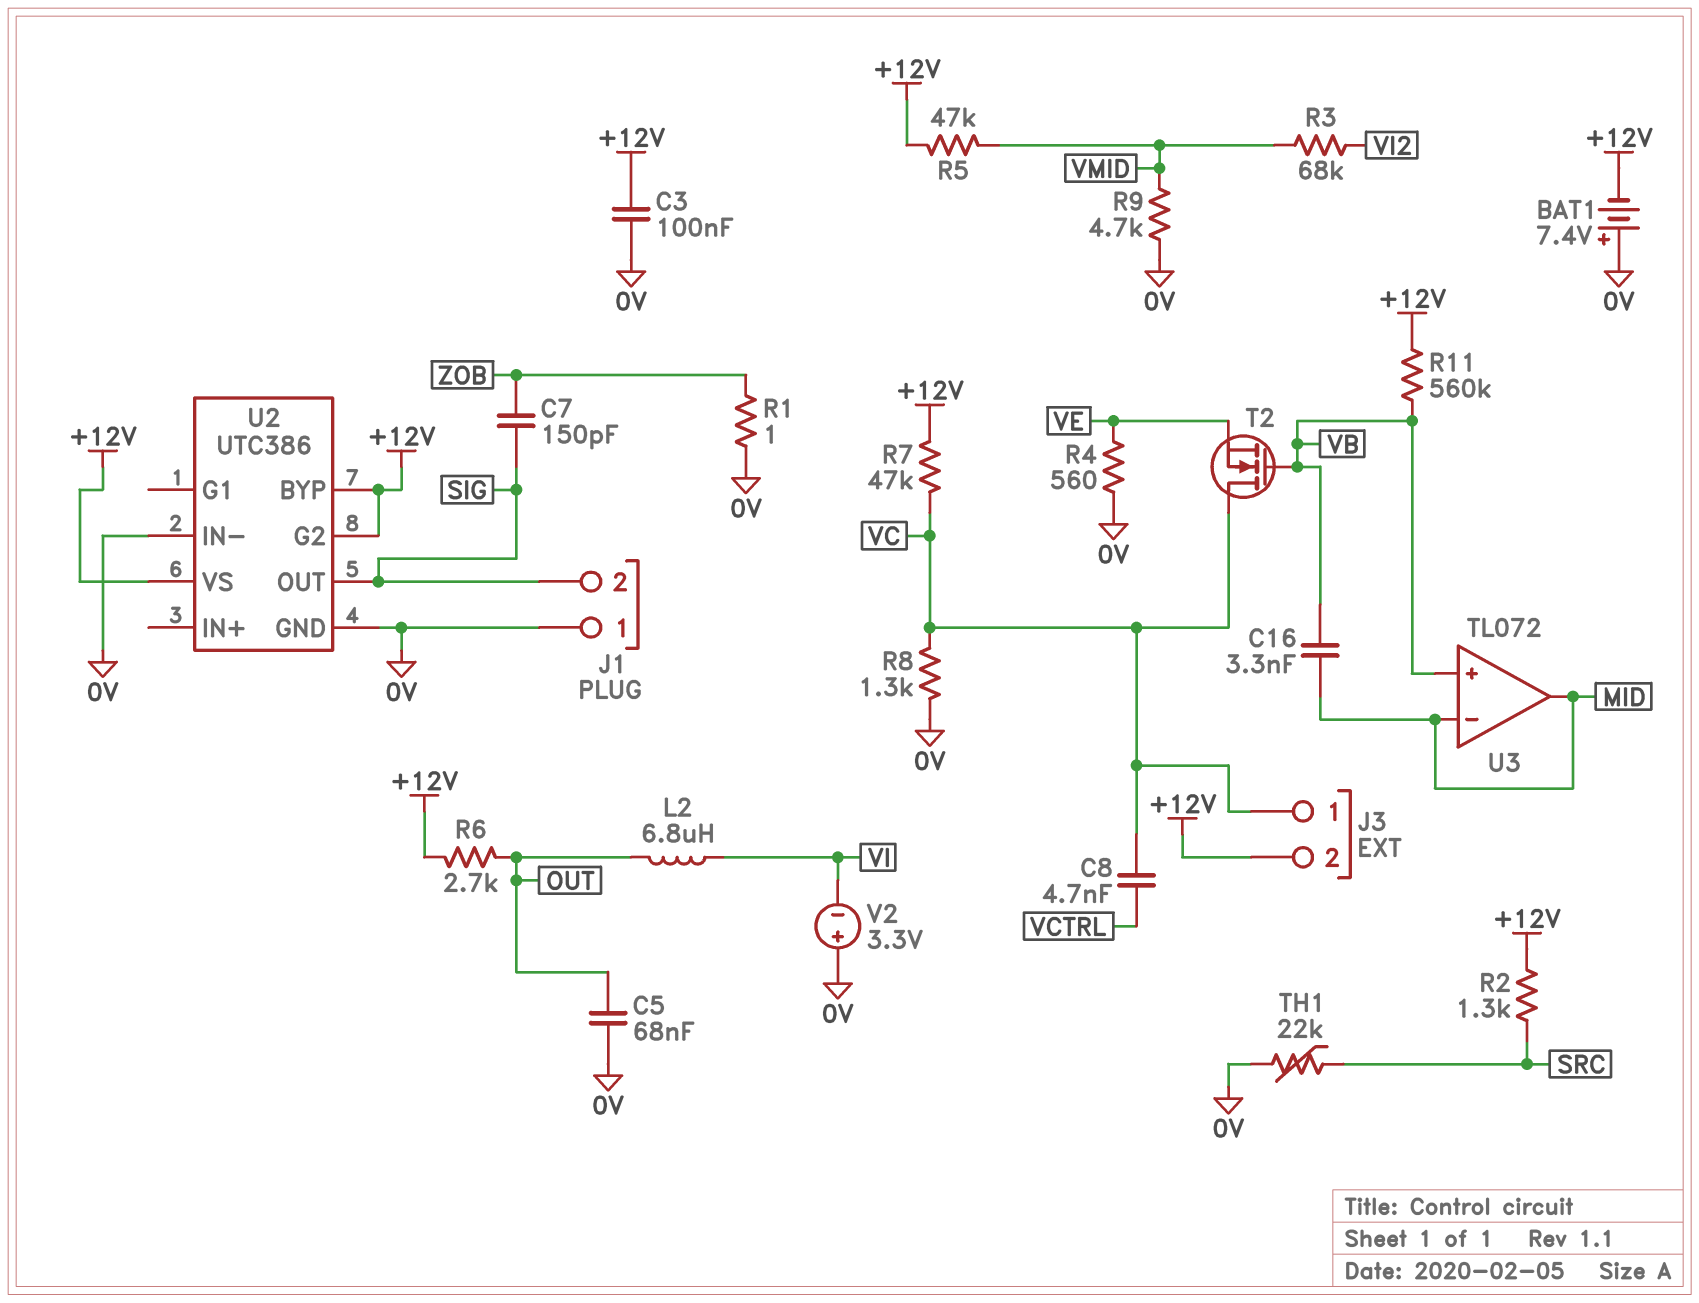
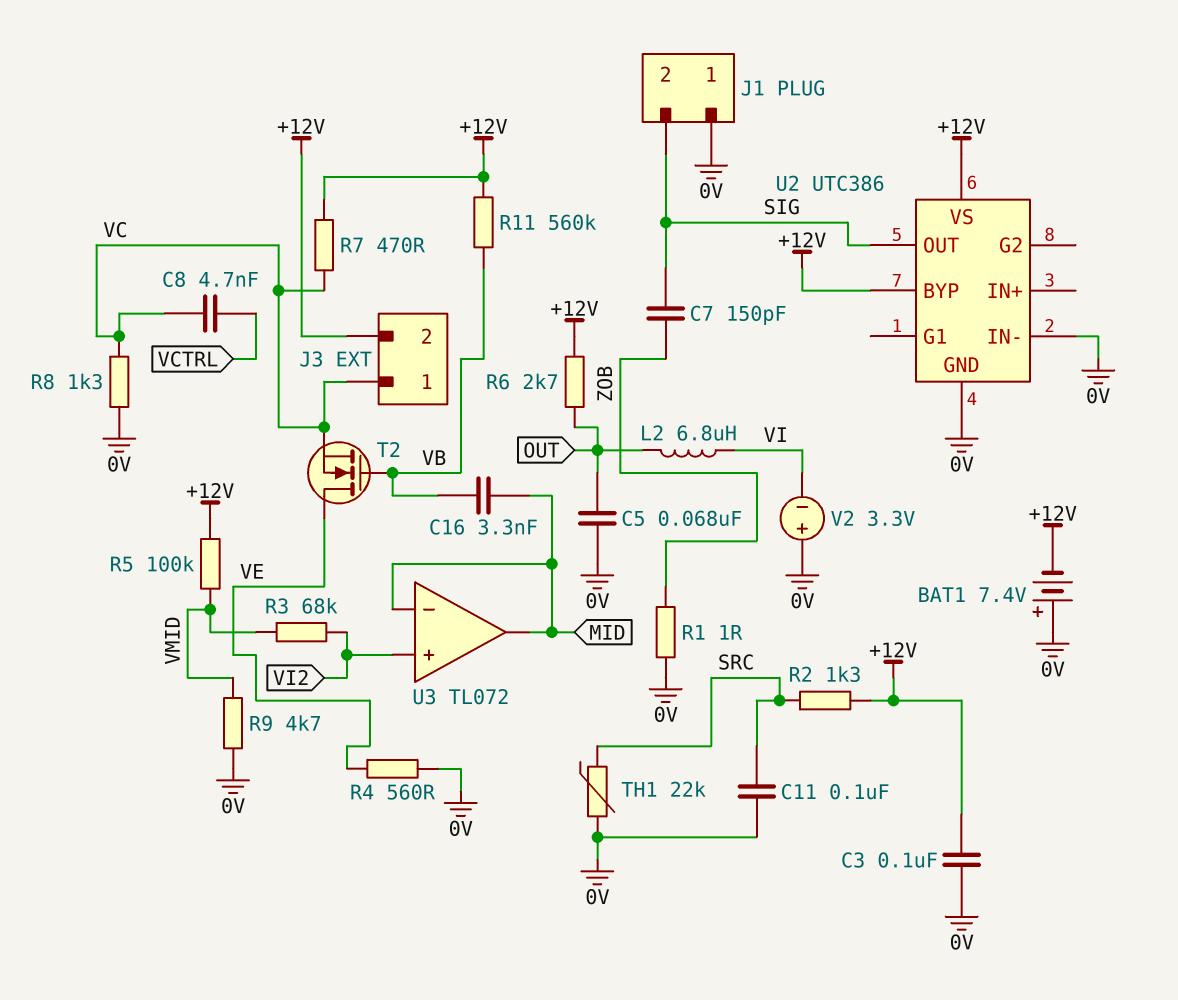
C11: none -> 100nF (0V, SRC)
R5: 47k (+12V, VMID) -> 100k (+12V, VMID)
R7: 47k (+12V, VC) -> 470 (+12V, VC)
T2: NMOS (G VB, D VC, S VE) -> NMOS (G VB, D VE, S VC)
U2 pin G2: +12V -> none
U3 pin in+: VB -> VI2

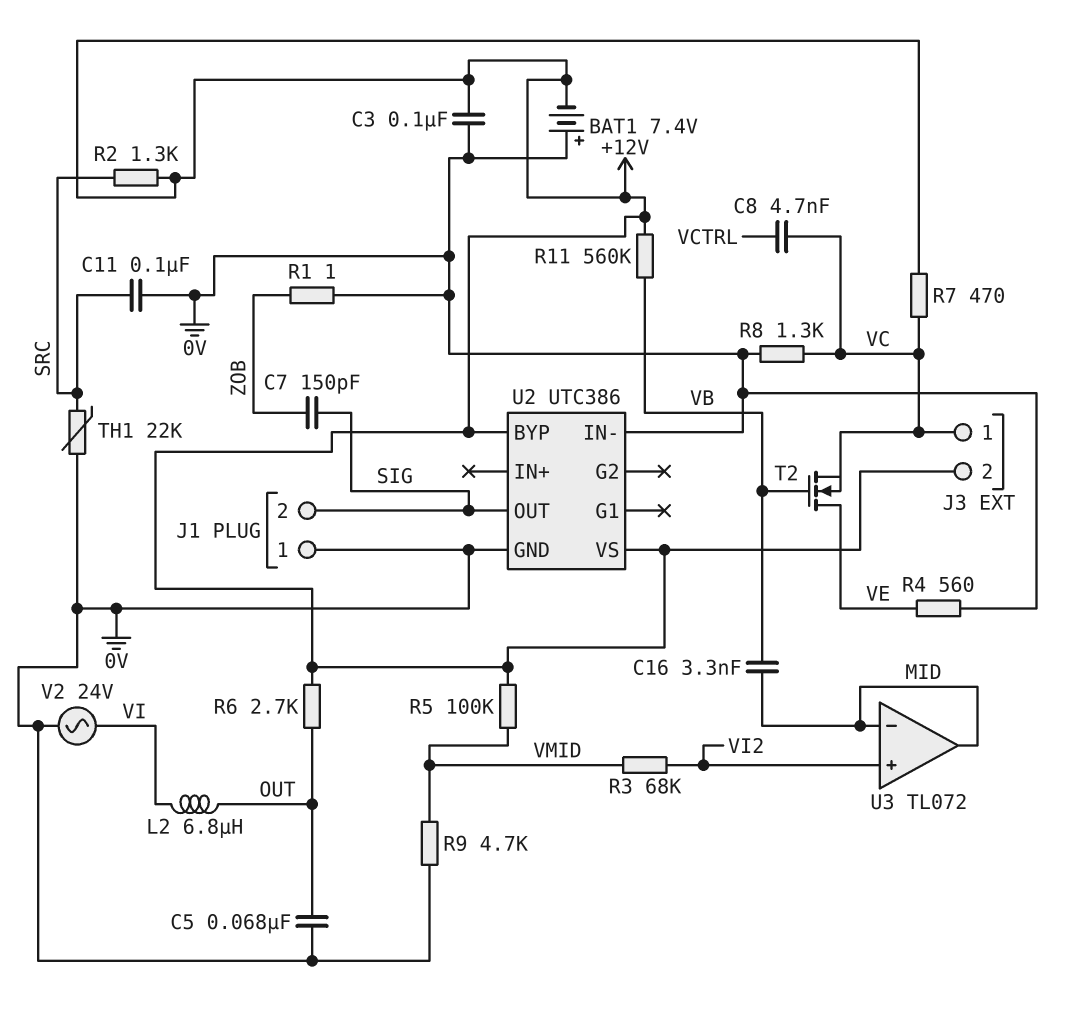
V2: 3.3V (plus 0V, minus VI) -> AC 24V (0V, VI)

